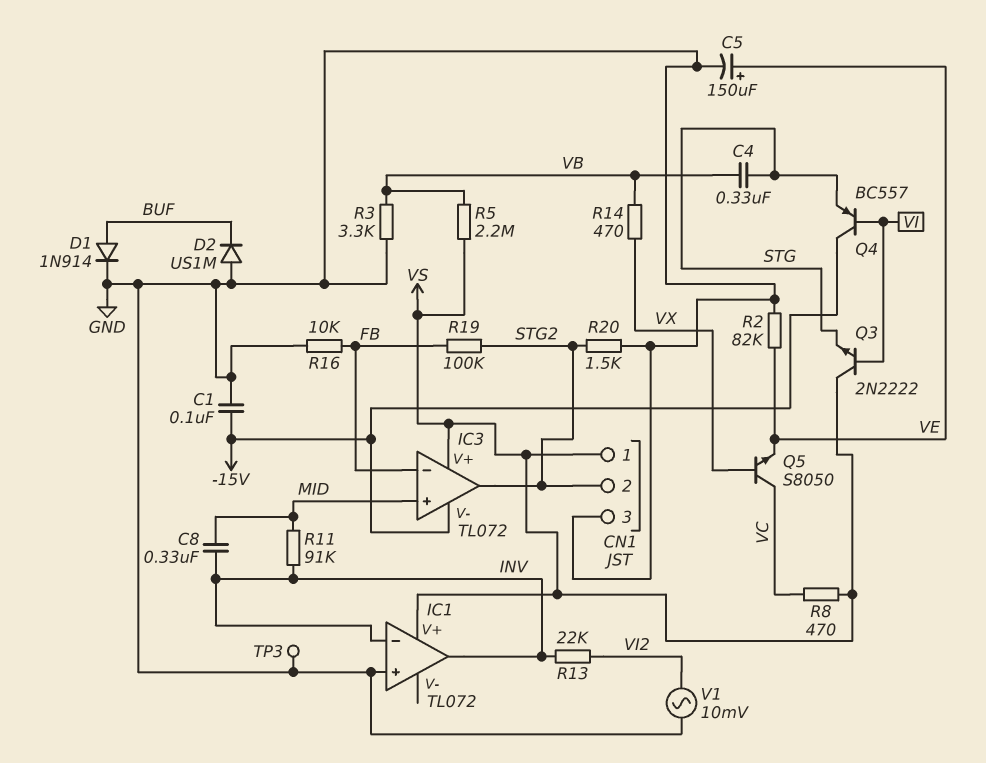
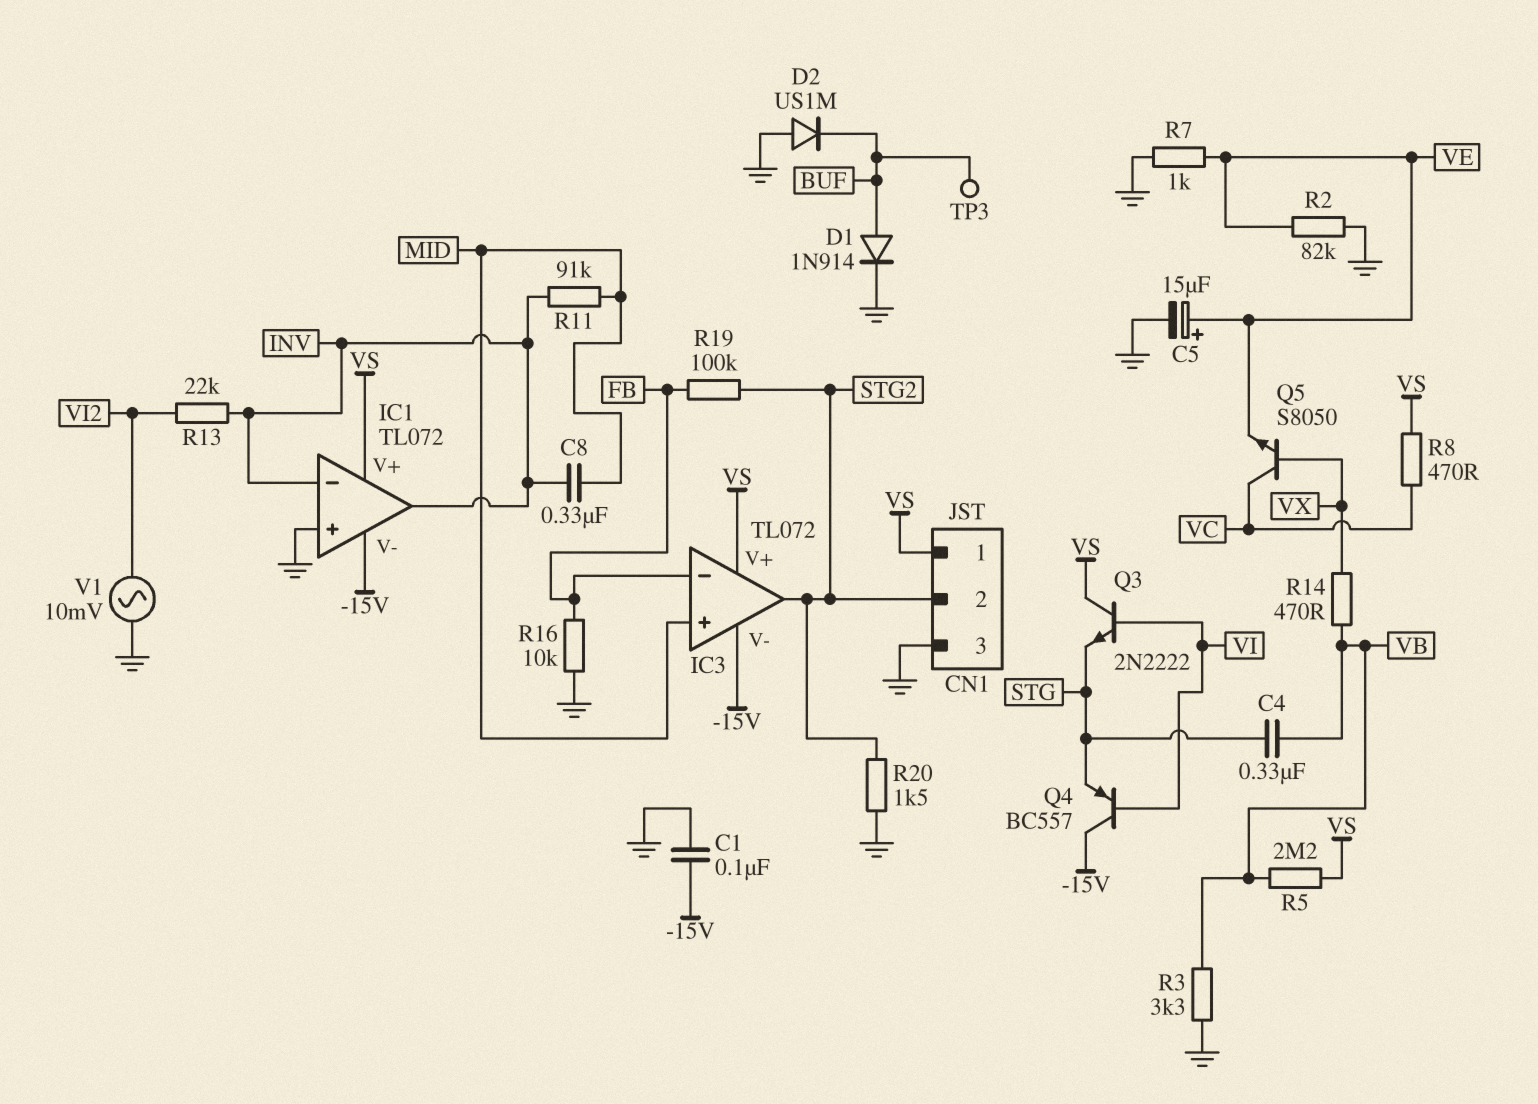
C5: 150uF (plus VE, minus GND) -> 15uF (plus VE, minus GND)
IC1 pin V-: none -> -15V
R7: none -> 1k (GND, VE)
TP3: test point (GND) -> test point (BUF)

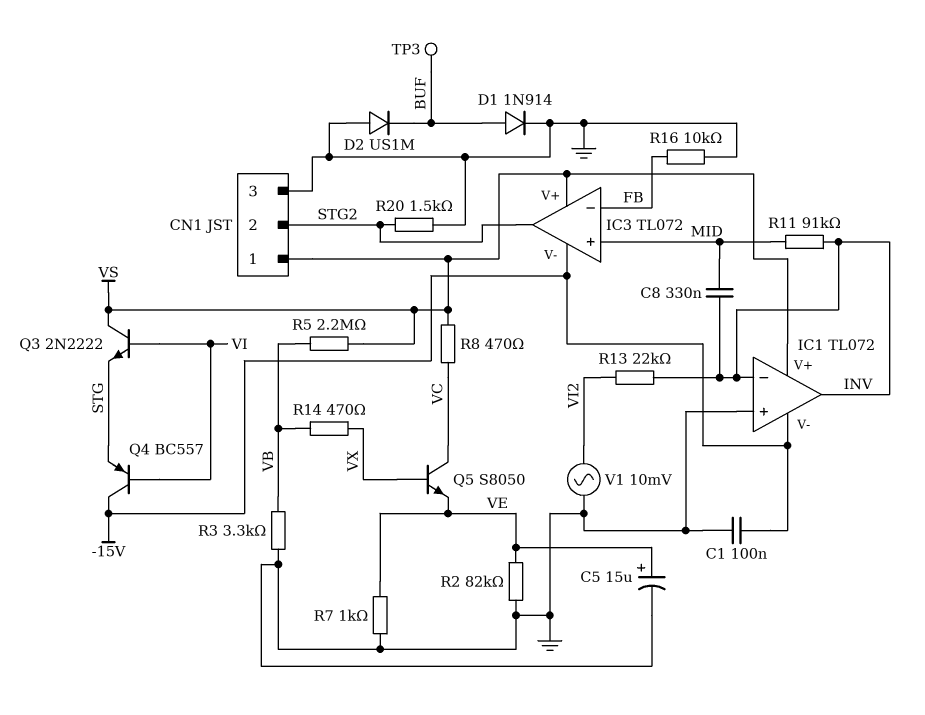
C4: 330nF (STG, VB) -> none
R19: 100k (FB, STG2) -> none

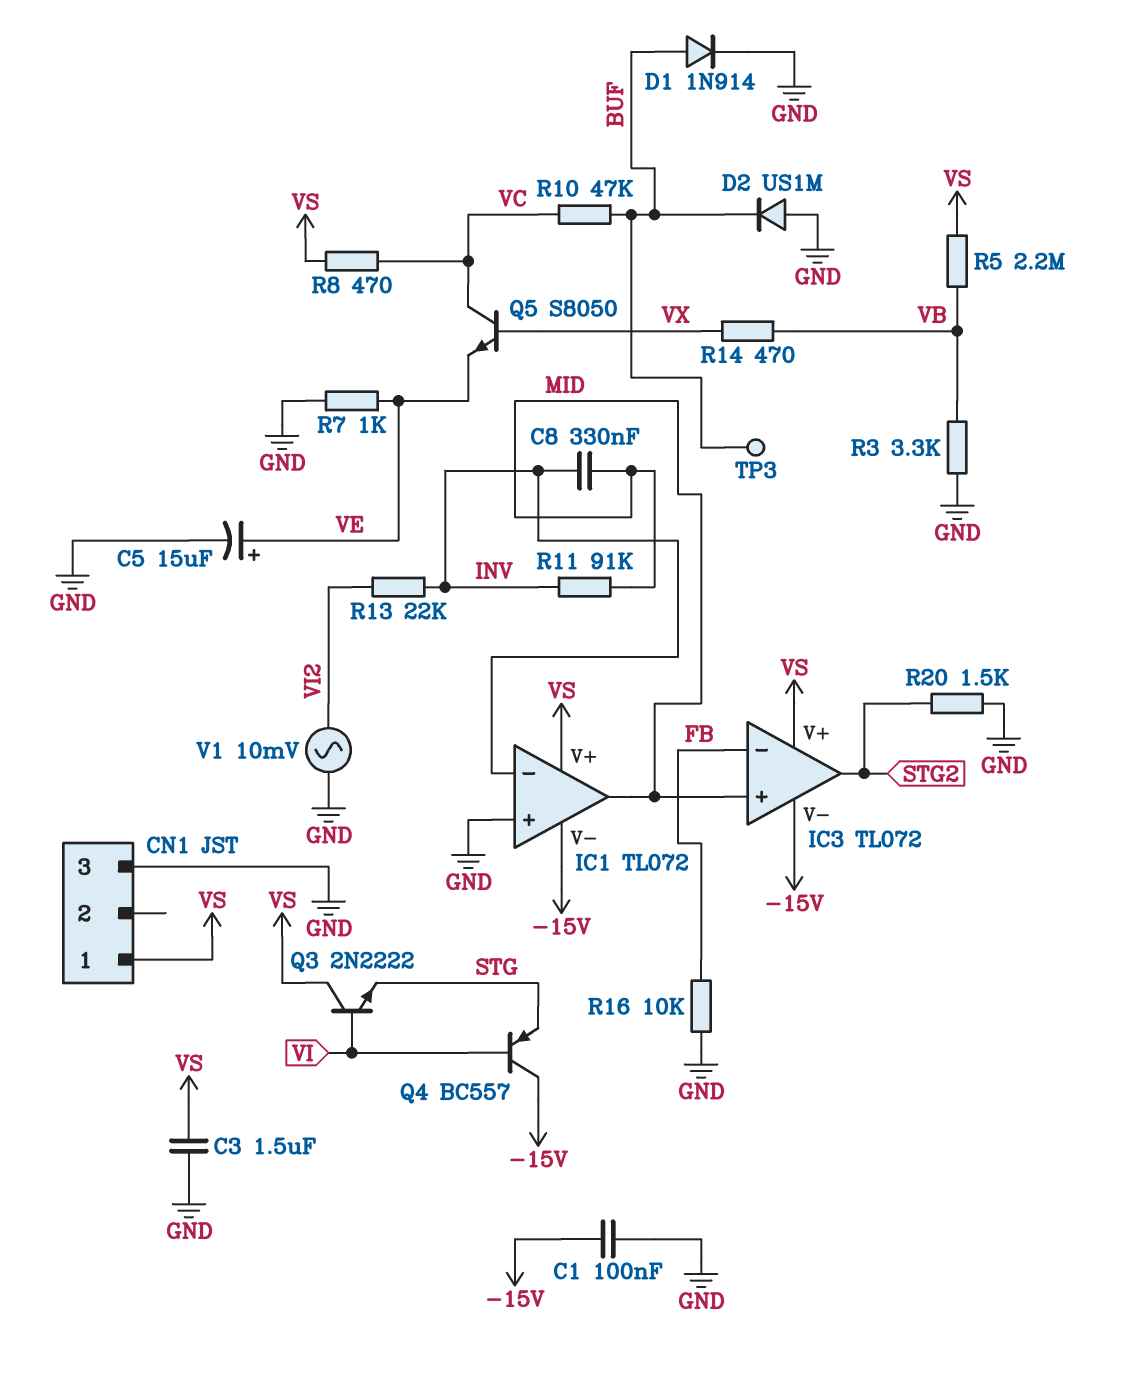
C3: none -> 1.5uF (GND, VS)
CN1 pin 2: STG2 -> none
IC1 pin out: INV -> MID
R2: 82k (GND, VE) -> none
R10: none -> 47k (BUF, VC)

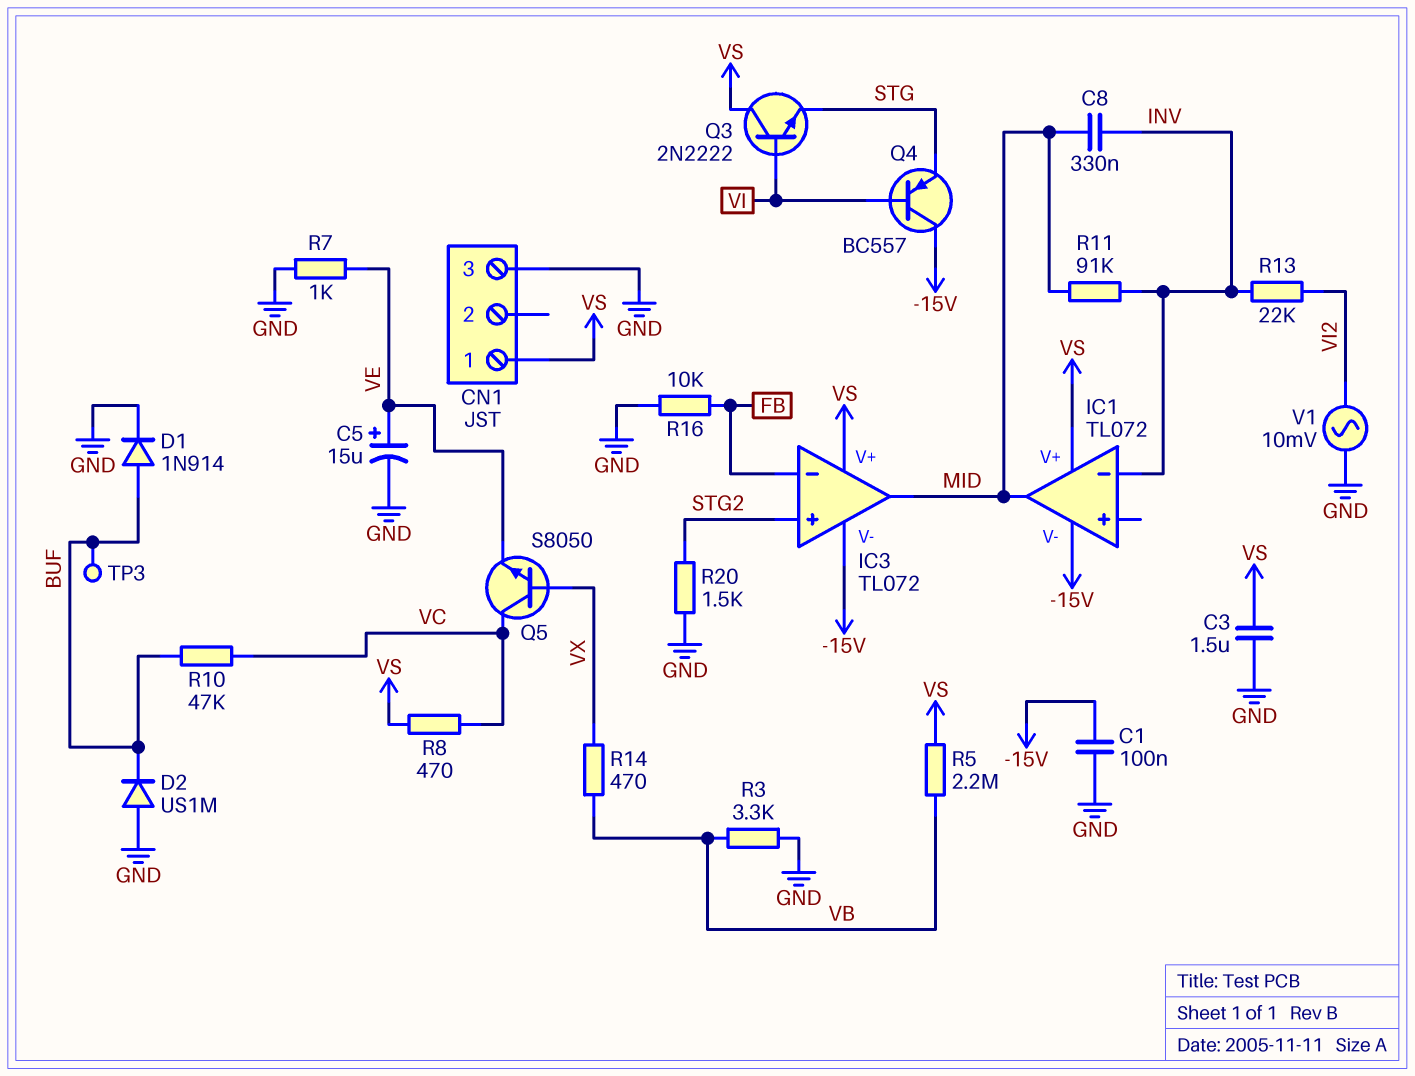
IC1 pin in+: GND -> none
IC3 pin in+: MID -> STG2
IC3 pin out: STG2 -> MID

